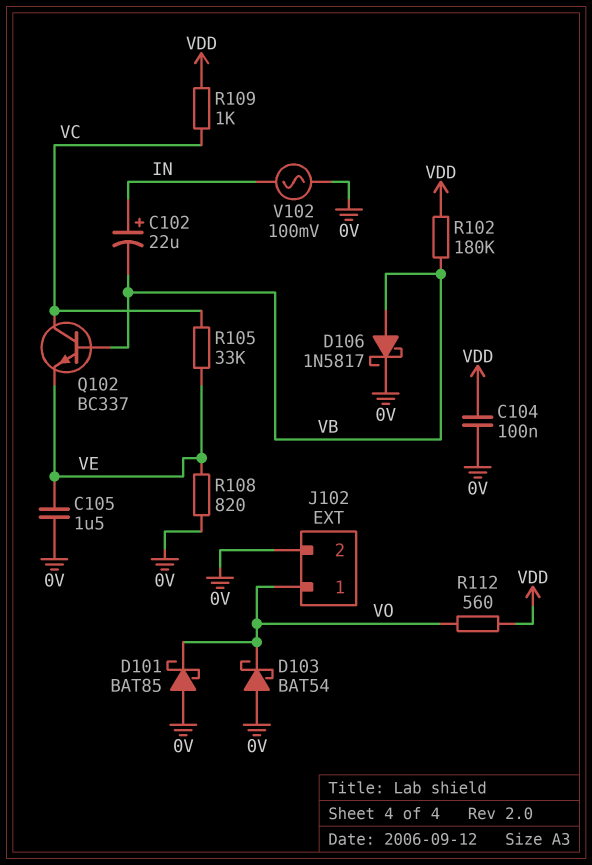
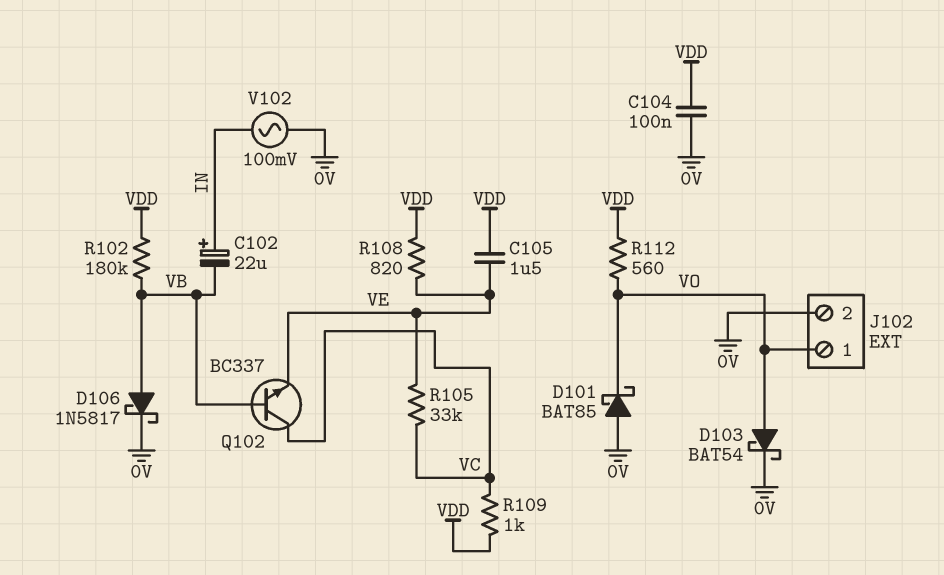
C105: 1.5uF (0V, VE) -> 1.5uF (VDD, VE)
D103: schottky BAT54 (A 0V, K VO) -> schottky BAT54 (A VO, K 0V)
R108: 820 (0V, VE) -> 820 (VDD, VE)

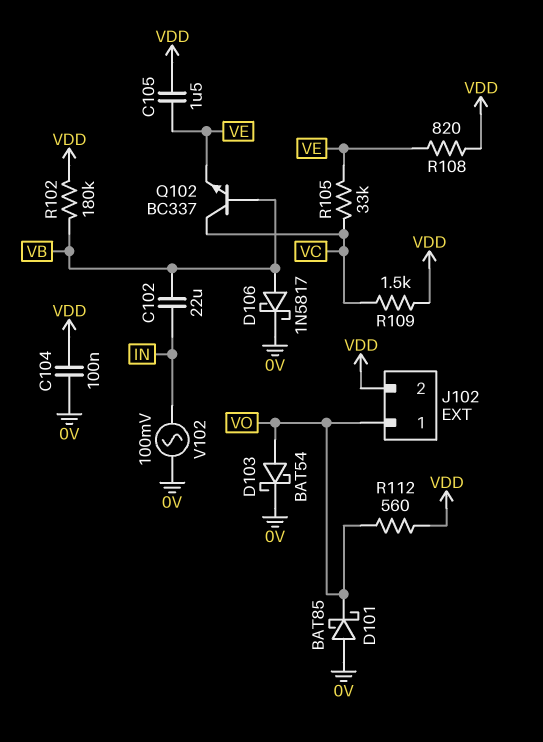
C102: 22uF (plus IN, minus VB) -> 22uF (IN, VB)
J102 pin 2: 0V -> VDD
R109: 1k (VC, VDD) -> 1.5k (VC, VDD)

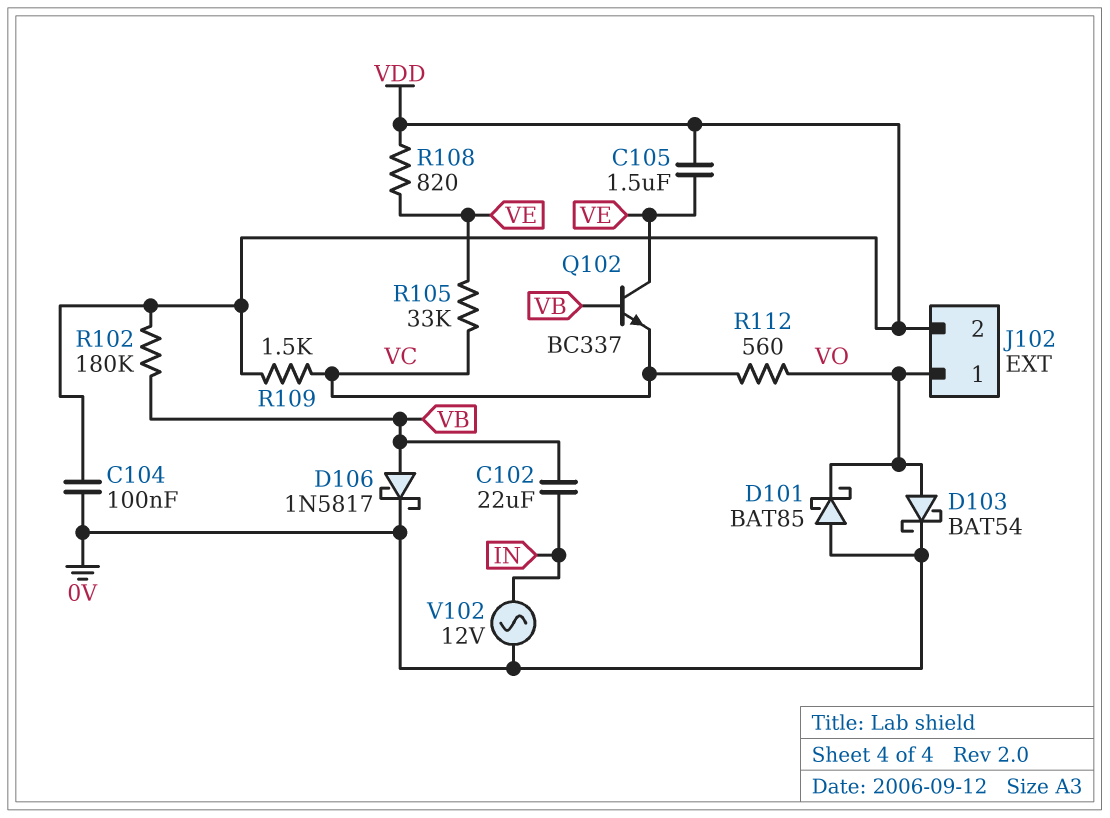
Q102: NPN BC337 (B VB, C VC, E VE) -> NPN BC337 (B VB, C VE, E VC)
R112: 560 (VDD, VO) -> 560 (VC, VO)
V102: AC 100mV (0V, IN) -> AC 12V (0V, IN)

